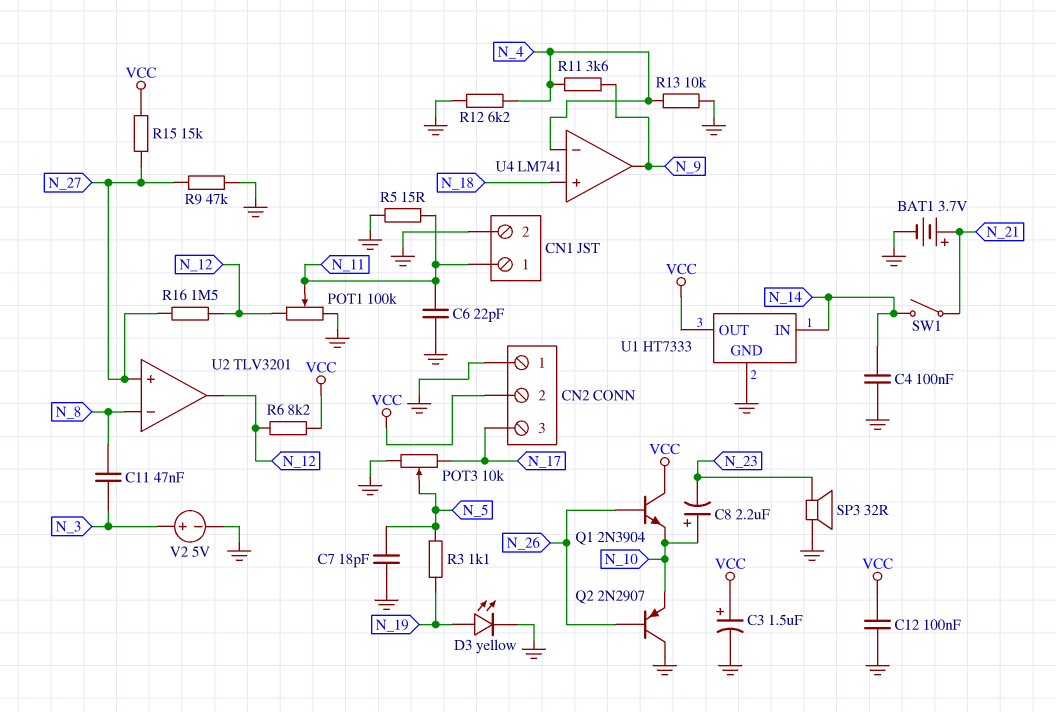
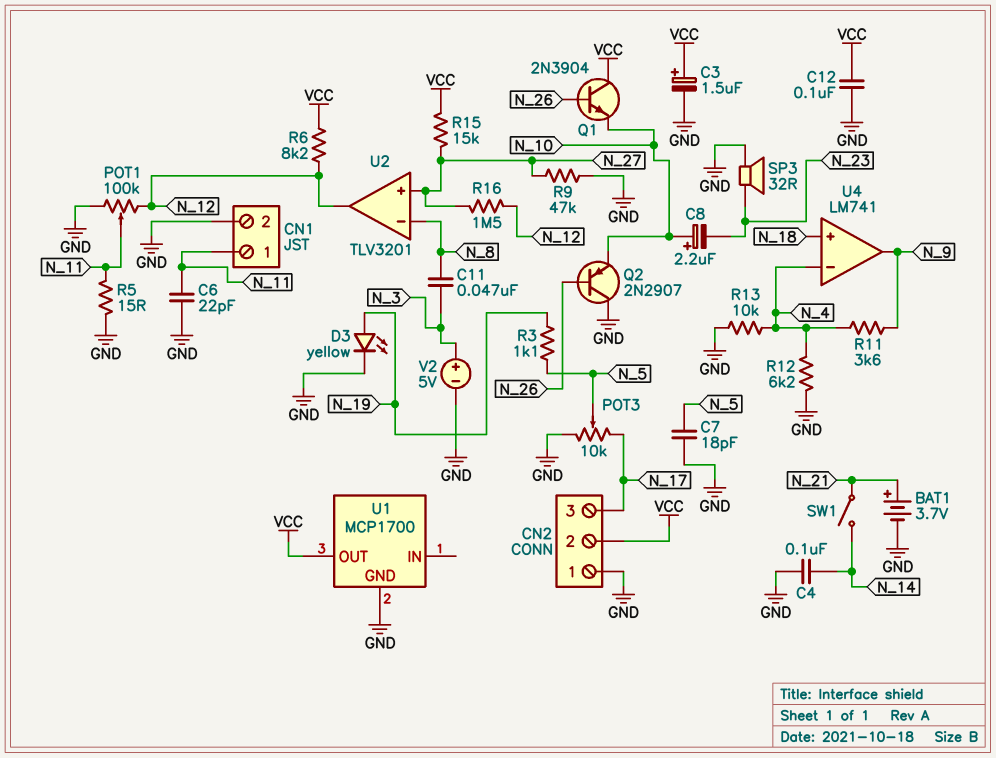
U1: HT7333 -> MCP1700
U1 pin IN: N_14 -> none

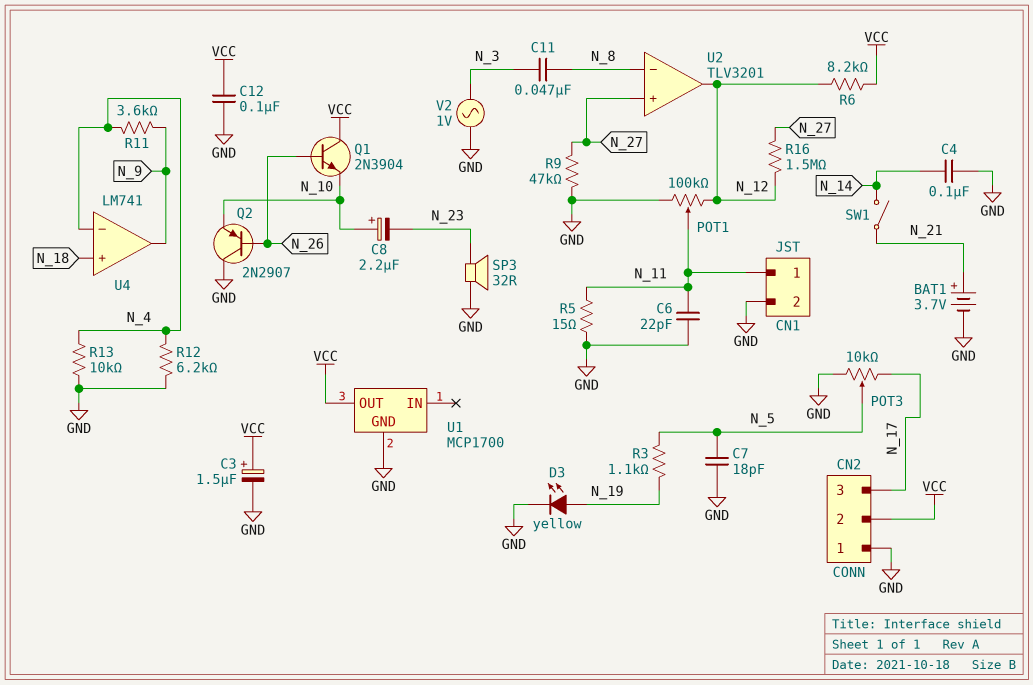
R15: 15k (N_27, VCC) -> none
V2: 5V (plus N_3, minus GND) -> AC 1V (GND, N_3)

